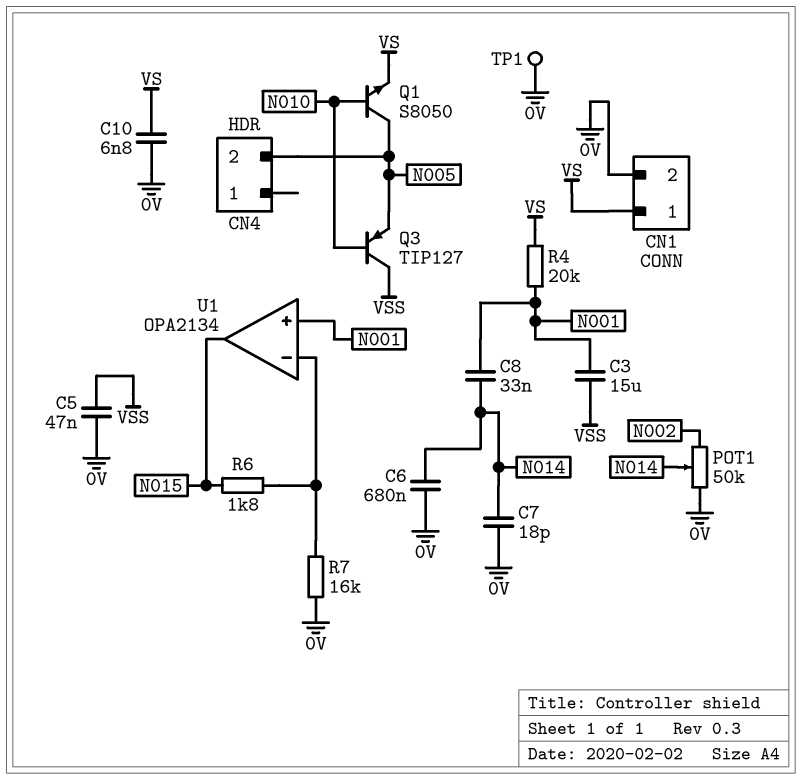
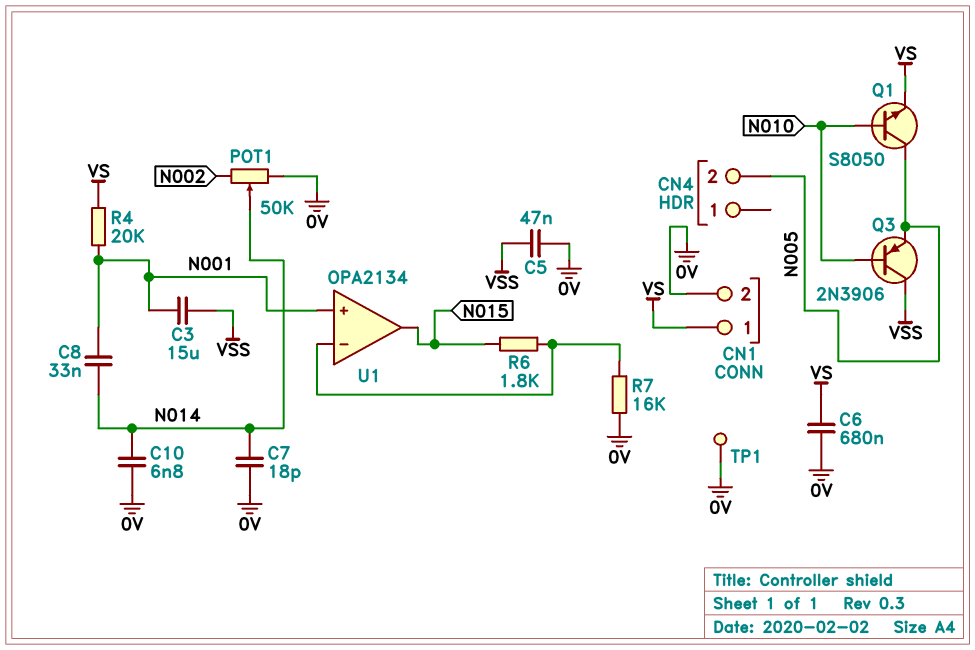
C6: 680nF (0V, N014) -> 680nF (0V, VS)
C10: 6.8nF (0V, VS) -> 6.8nF (0V, N014)
Q3: PNP TIP127 (B N010, C VSS, E N005) -> PNP 2N3906 (B N010, C VSS, E N005)

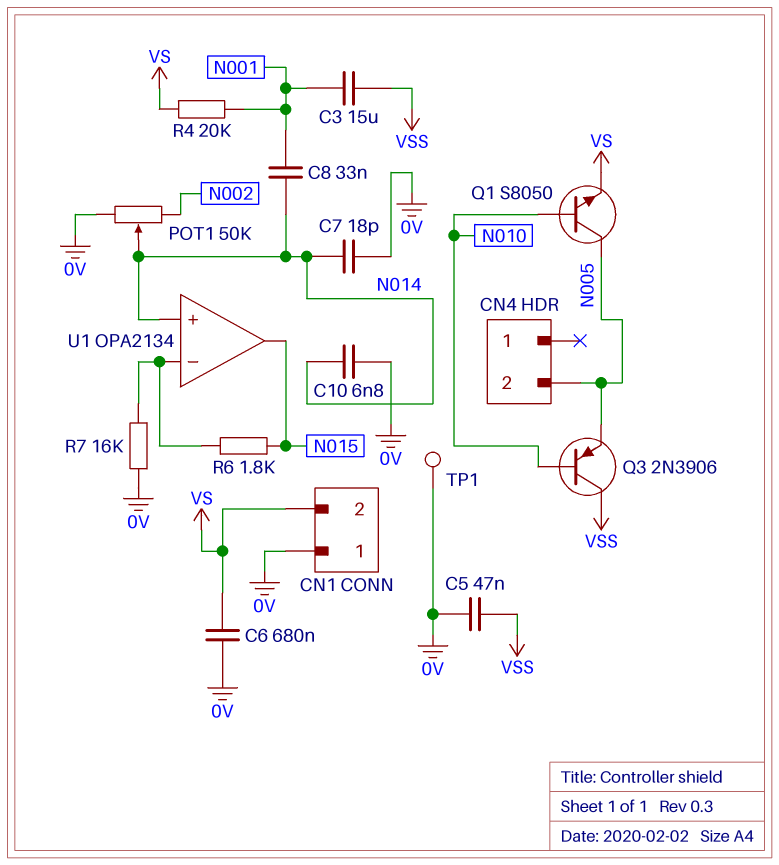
CN1 pin 1: VS -> 0V
CN1 pin 2: 0V -> VS
U1 pin in+: N001 -> N014

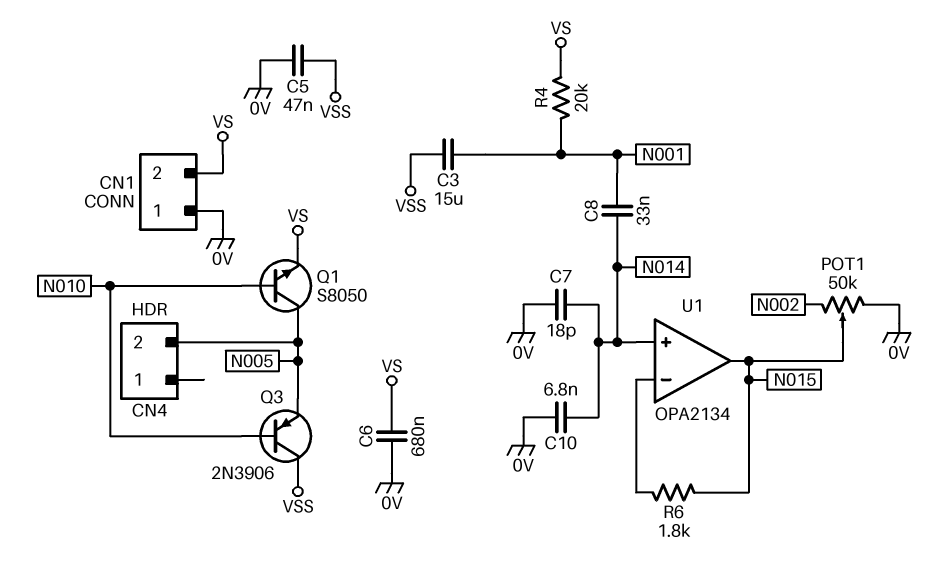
POT1: 50k (0V, N002, wiper N014) -> 50k (0V, N002, wiper N015)
R7: 16k (0V, U1/in-) -> none
TP1: test point (0V) -> none

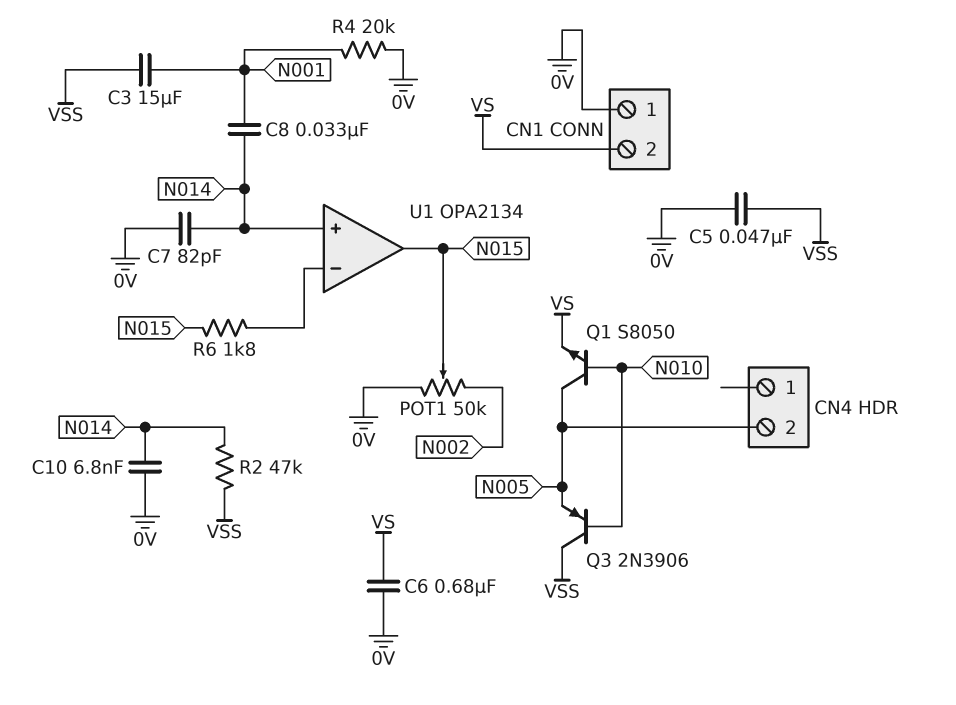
C7: 18pF (0V, N014) -> 82pF (0V, N014)
R2: none -> 47k (N014, VSS)
R4: 20k (N001, VS) -> 20k (0V, N001)

